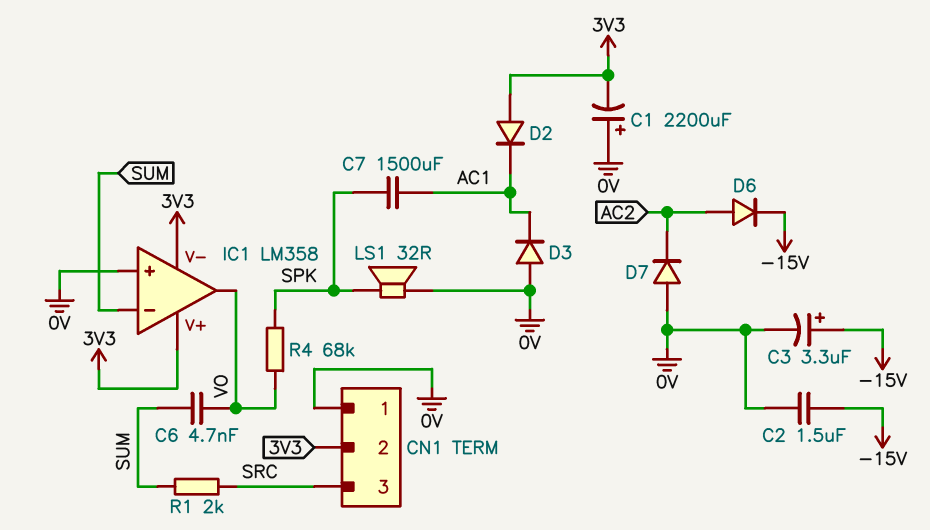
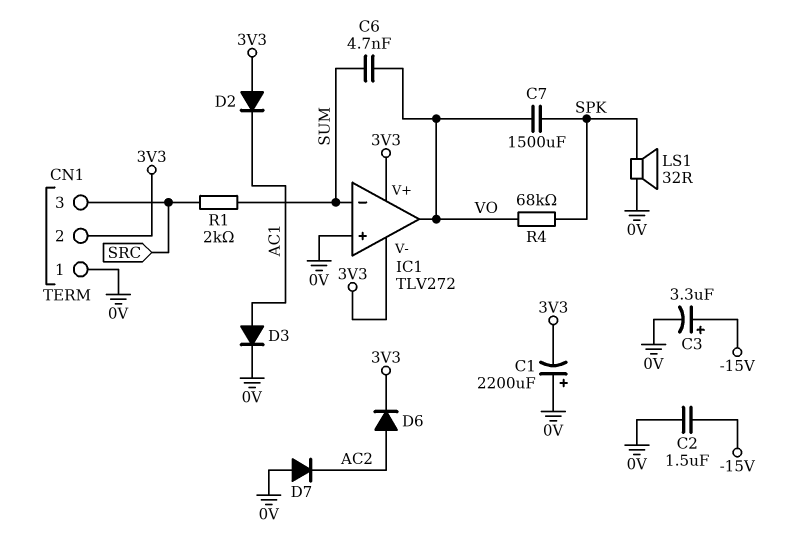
C7: 1500uF (AC1, SPK) -> 1500uF (SPK, VO)
D3: diode (A 0V, K AC1) -> diode (A AC1, K 0V)
D6: diode (A AC2, K -15V) -> diode (A AC2, K 3V3)
IC1: LM358 -> TLV272

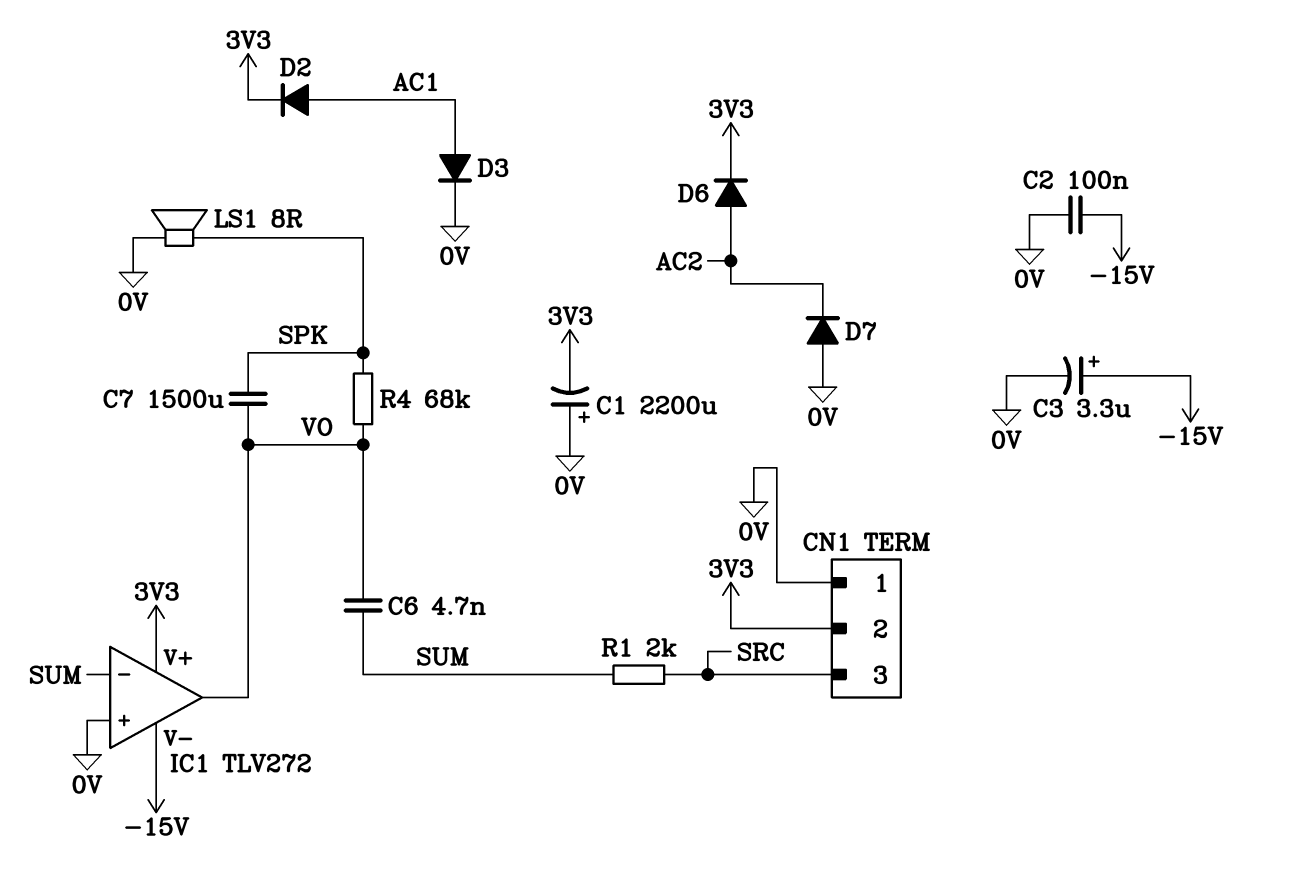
C2: 1.5uF (-15V, 0V) -> 100nF (-15V, 0V)
D2: diode (A 3V3, K AC1) -> diode (A AC1, K 3V3)
IC1 pin V-: 3V3 -> -15V
LS1: speaker 32R (0V, SPK) -> speaker 8R (0V, SPK)

